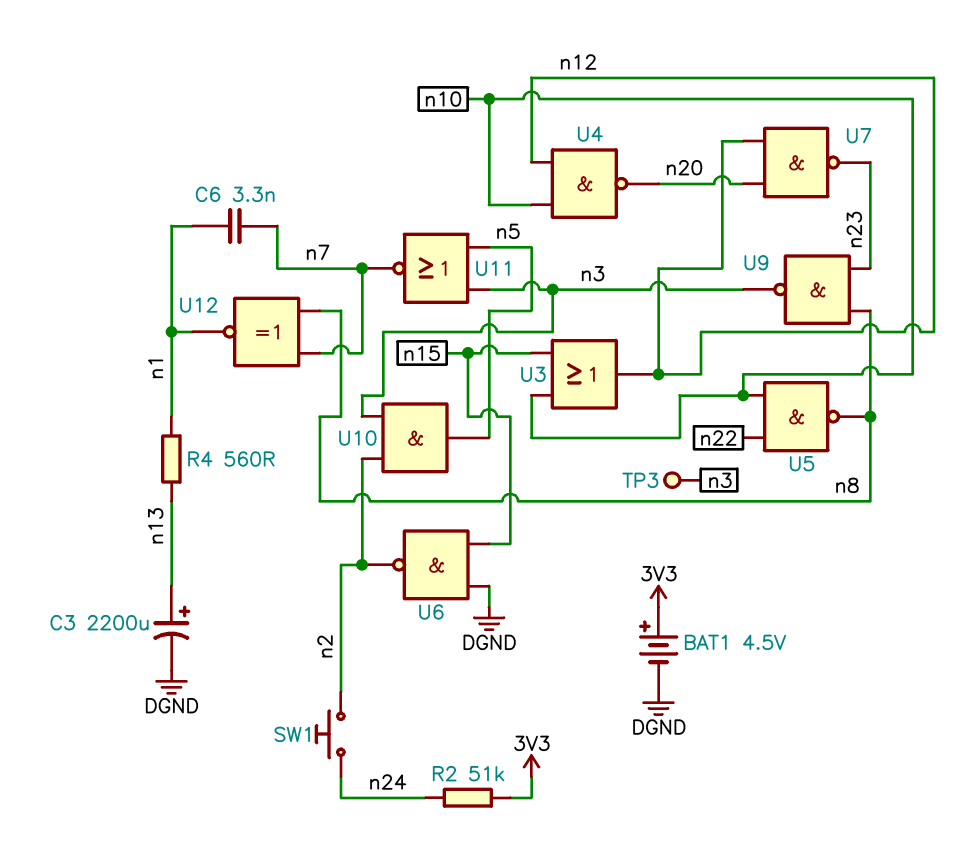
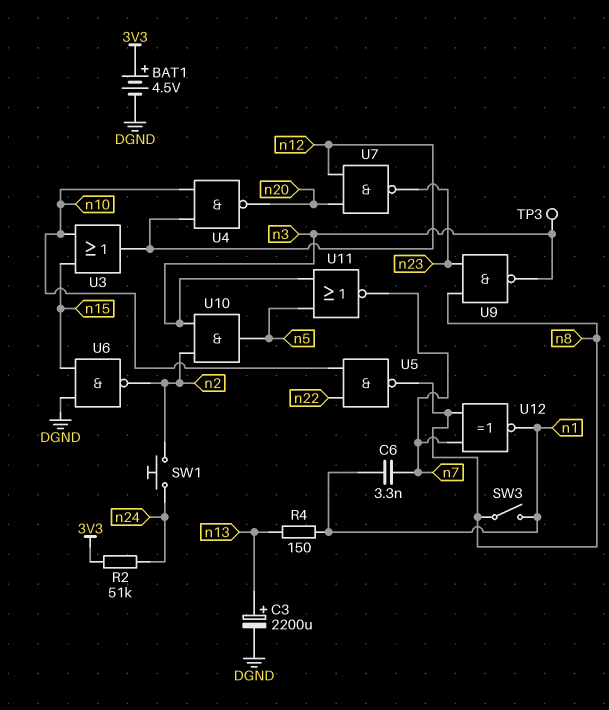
R4: 560 (n1, n13) -> 150 (n1, n13)
SW3: none -> switch (n1, n8)

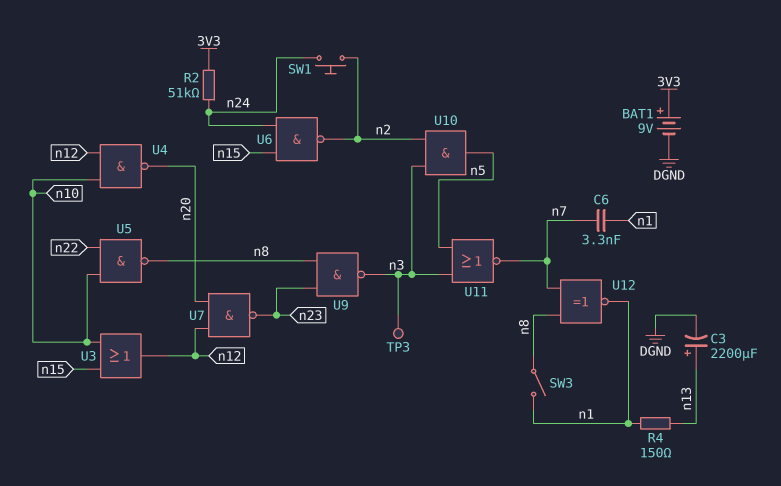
BAT1: 4.5V (plus 3V3, minus DGND) -> 9V (plus 3V3, minus DGND)
U6: NAND (in DGND, in n15, out n2) -> NAND (in n15, in n24, out n2)

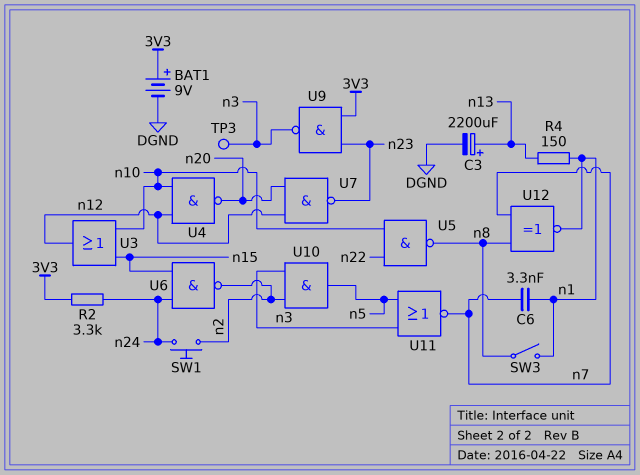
R2: 51k (3V3, n24) -> 3.3k (3V3, n24)
U9: NAND (in n8, in n23, out n3) -> NAND (in 3V3, in n23, out n3)

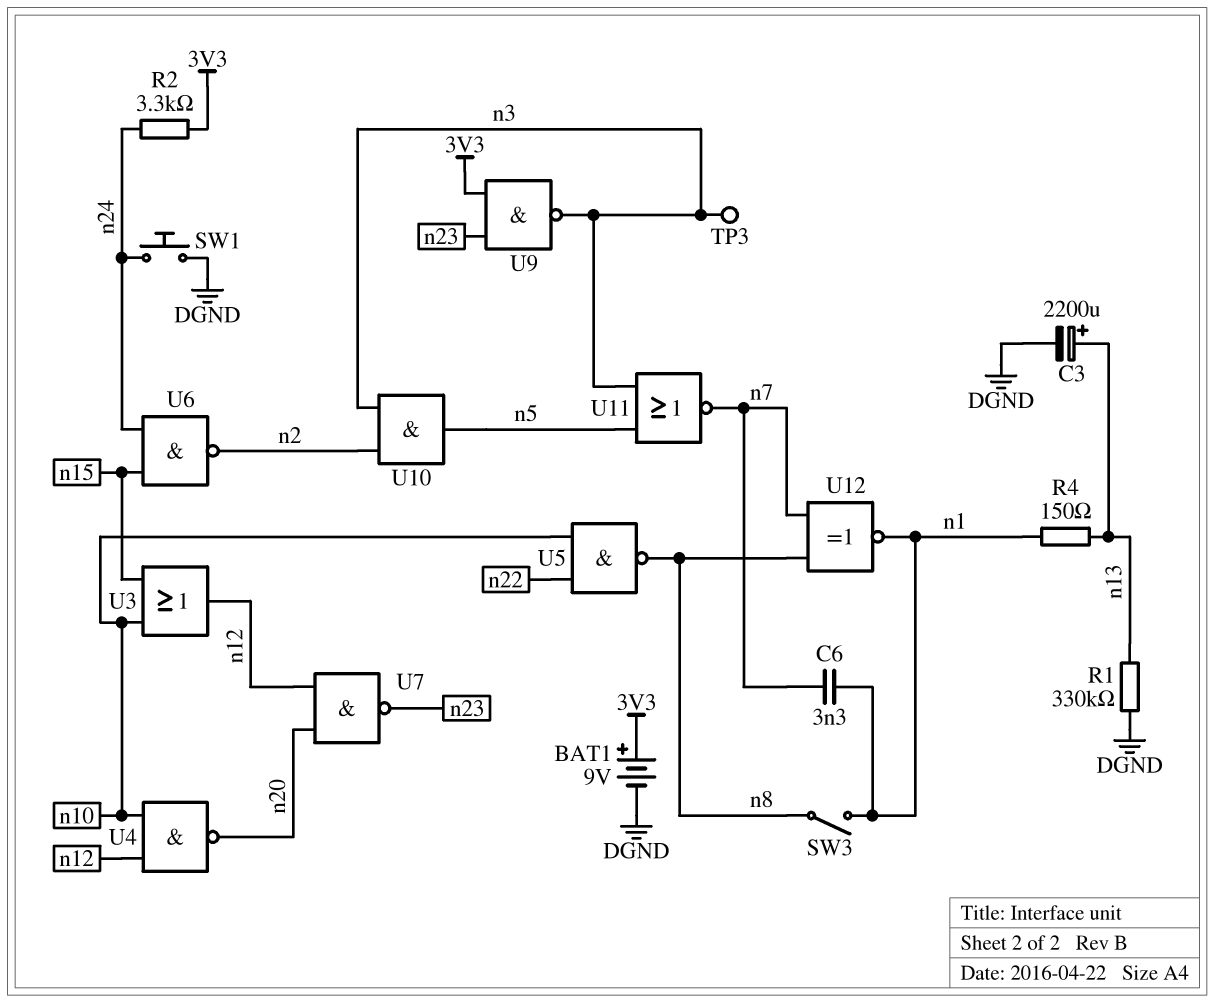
R1: none -> 330k (DGND, n13)
SW1: button (n2, n24) -> button (DGND, n24)

